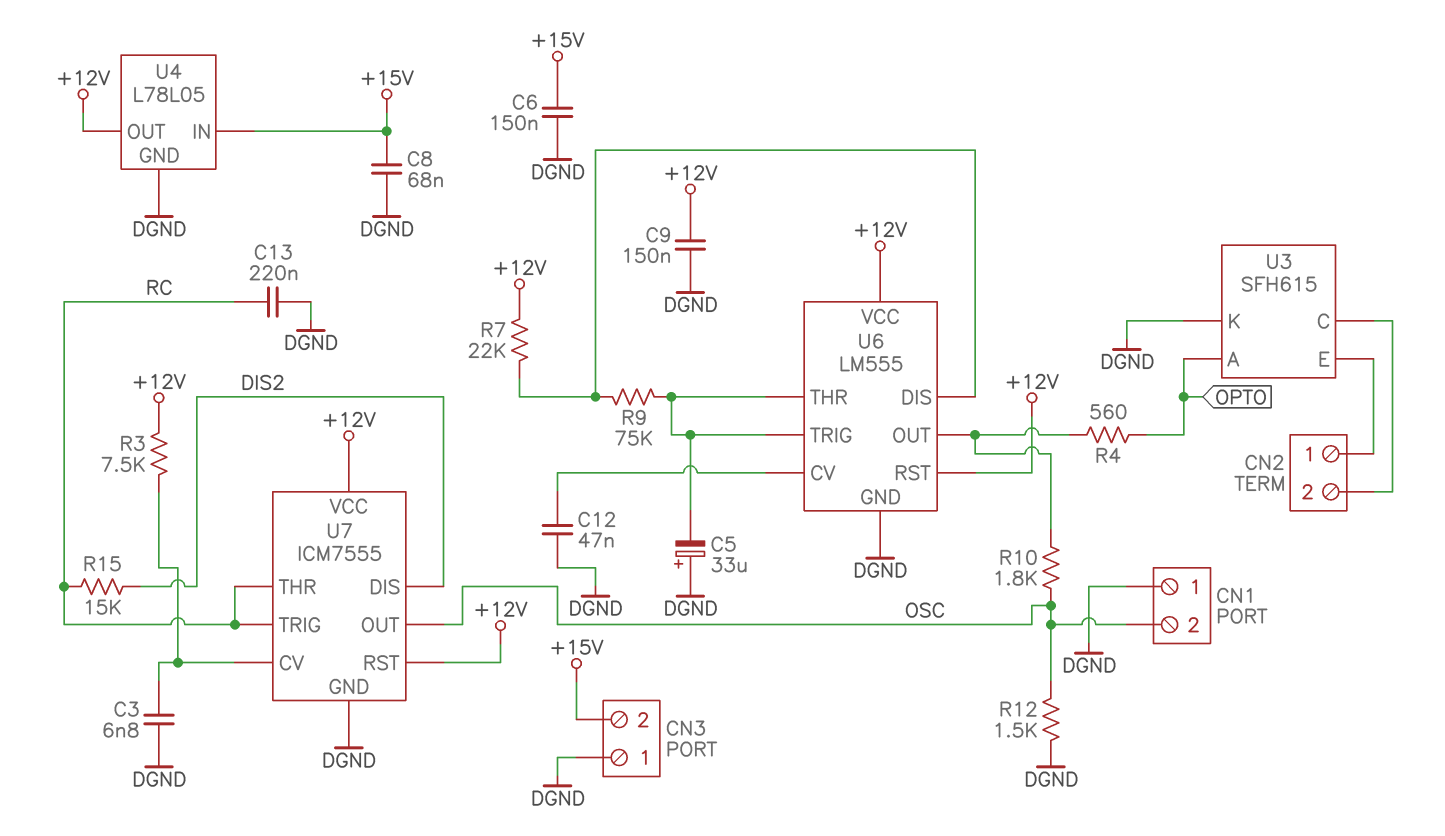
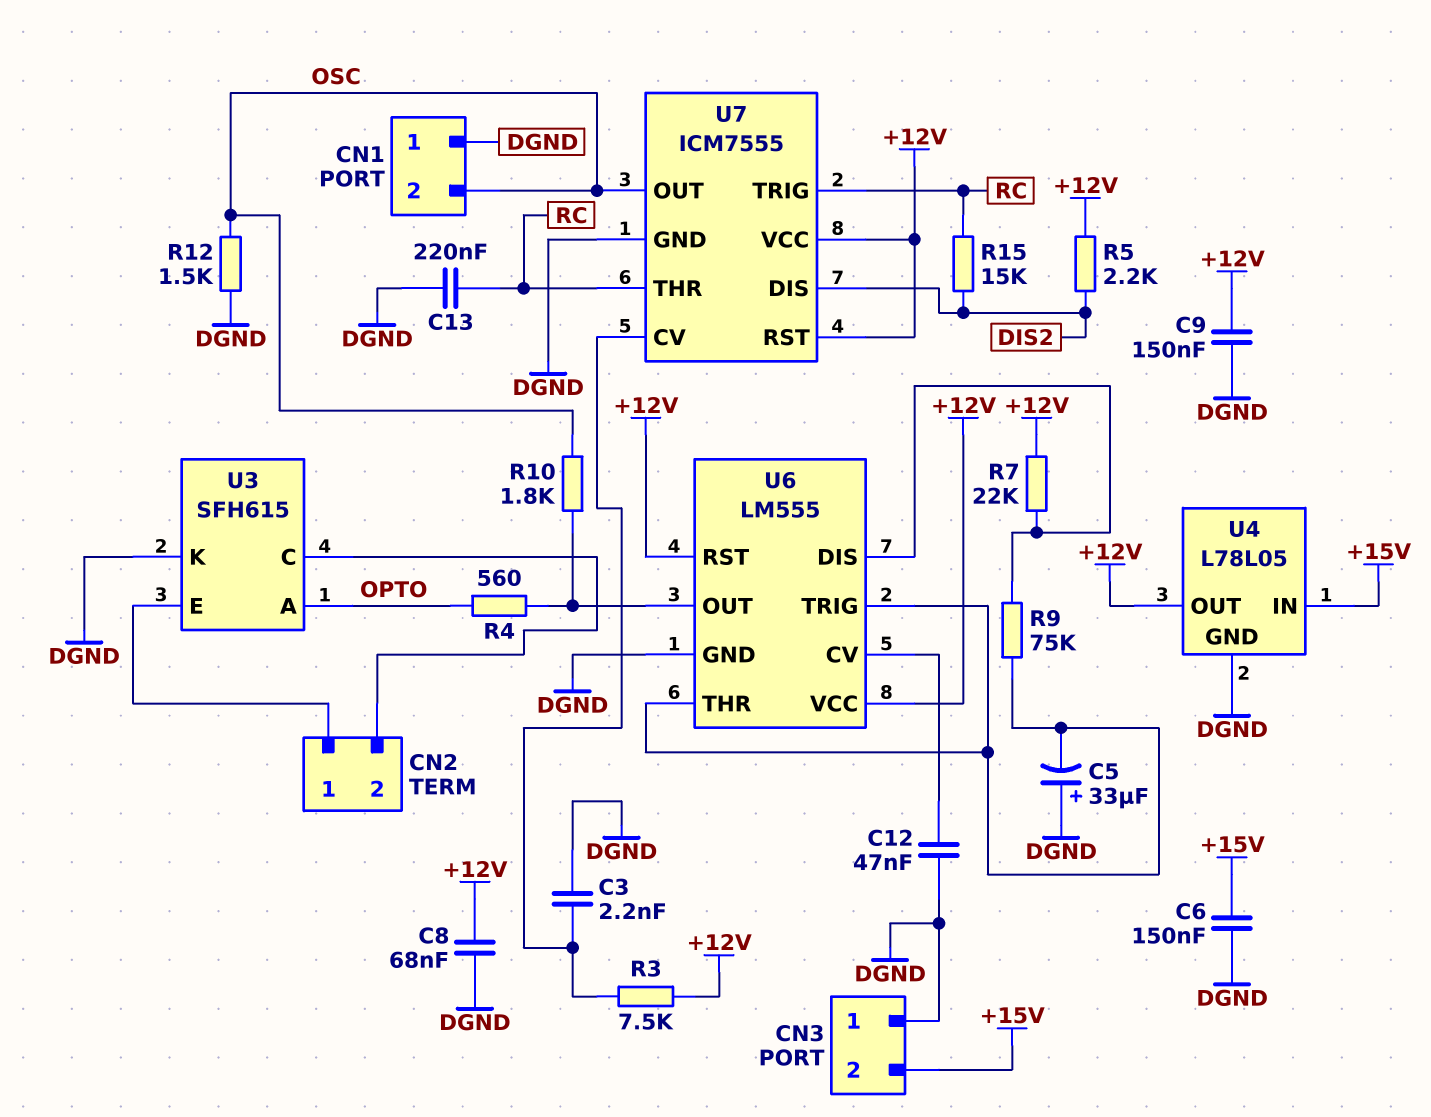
C3: 6.8nF (DGND, U7/CV) -> 2.2nF (DGND, U7/CV)
C8: 68nF (+15V, DGND) -> 68nF (+12V, DGND)
R5: none -> 2.2k (+12V, DIS2)

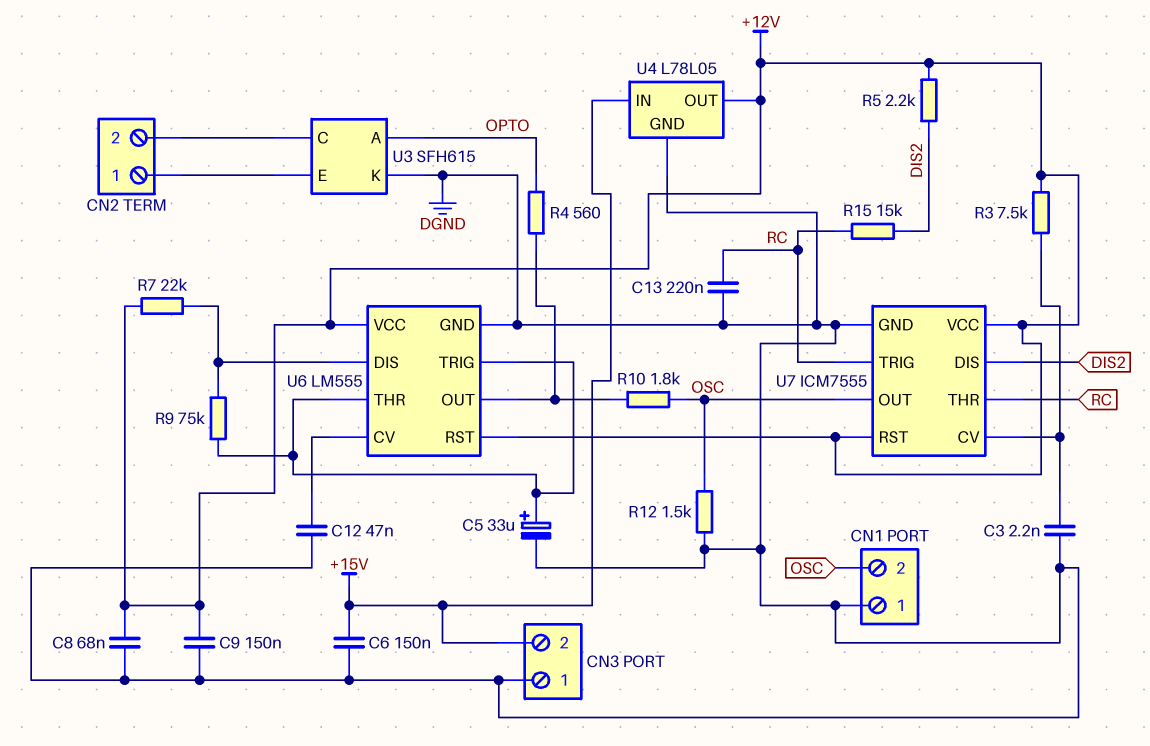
C5: 33uF (plus DGND, minus U6/THR) -> 33uF (plus U6/THR, minus DGND)

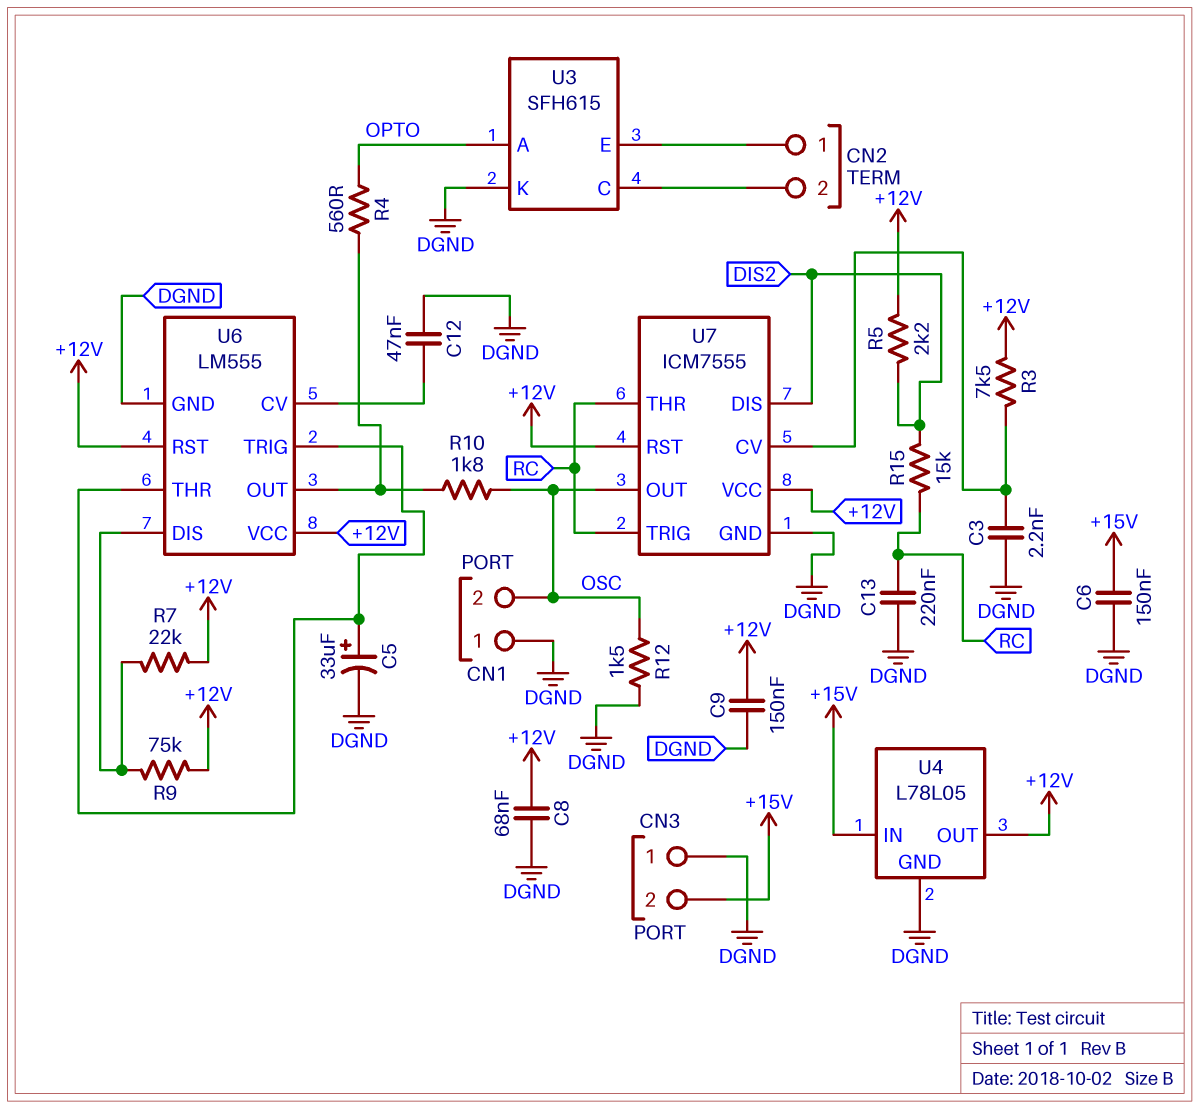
R9: 75k (U6/DIS, U6/THR) -> 75k (+12V, U6/DIS)

